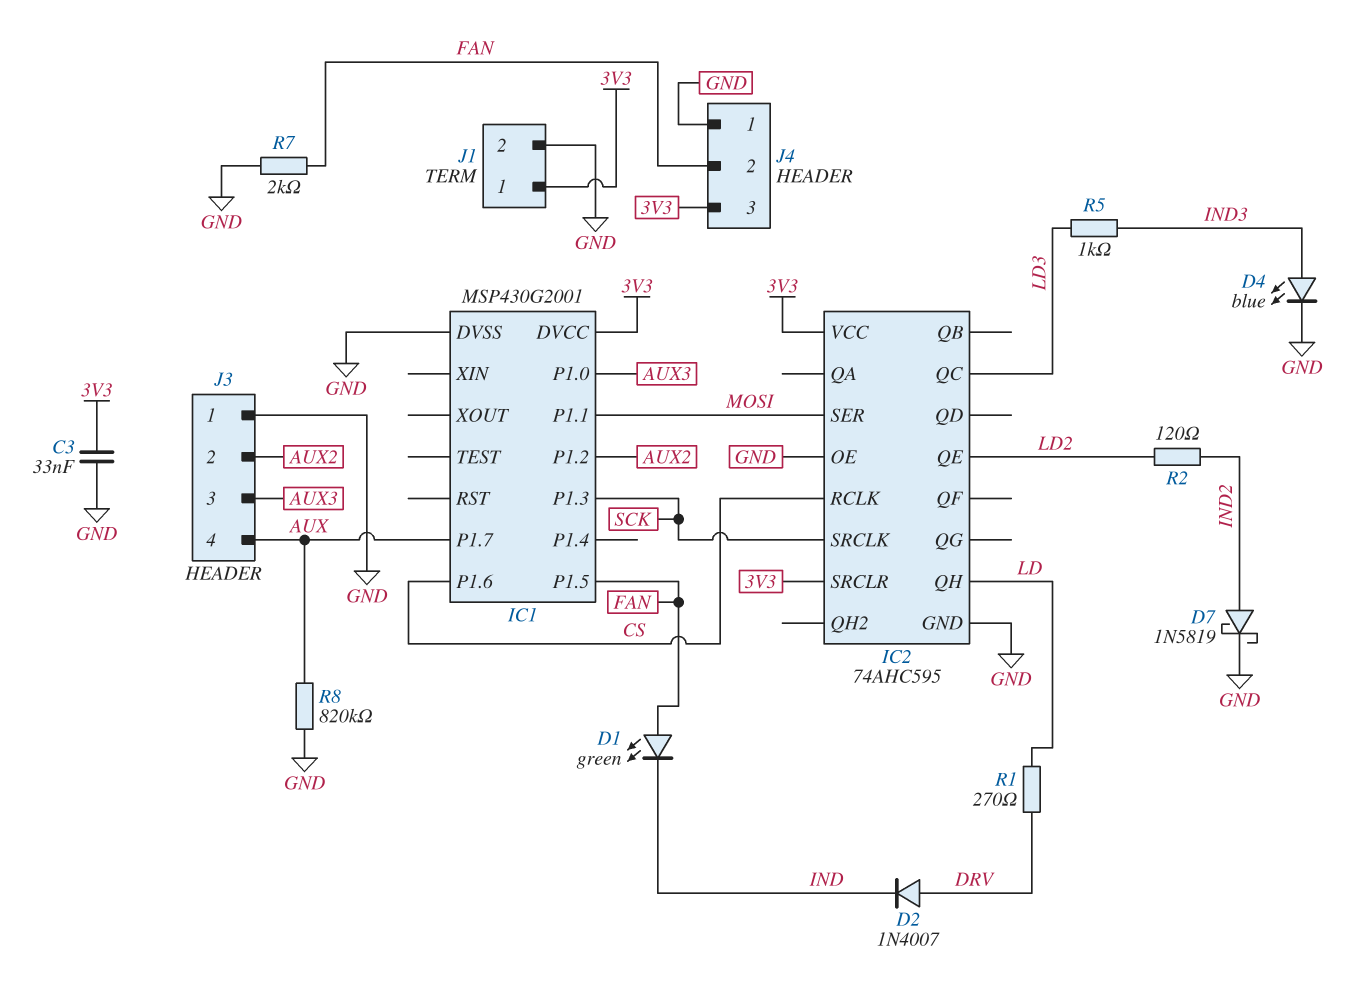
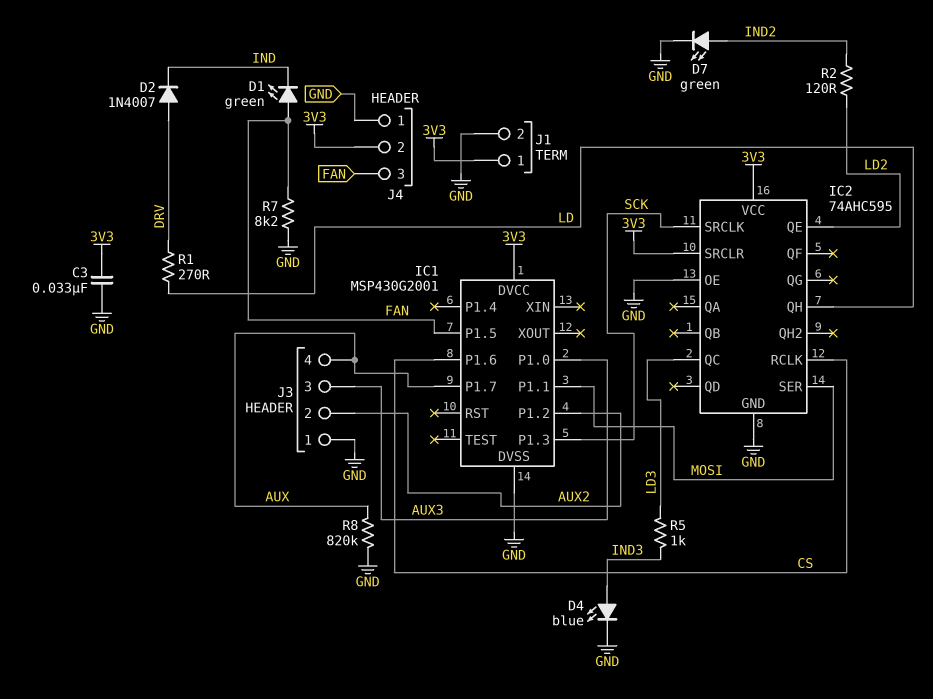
D7: schottky 1N5819 (A IND2, K GND) -> LED green (A IND2, K GND)
J4 pin 2: FAN -> 3V3
J4 pin 3: 3V3 -> FAN
R7: 2k (FAN, GND) -> 8.2k (FAN, GND)

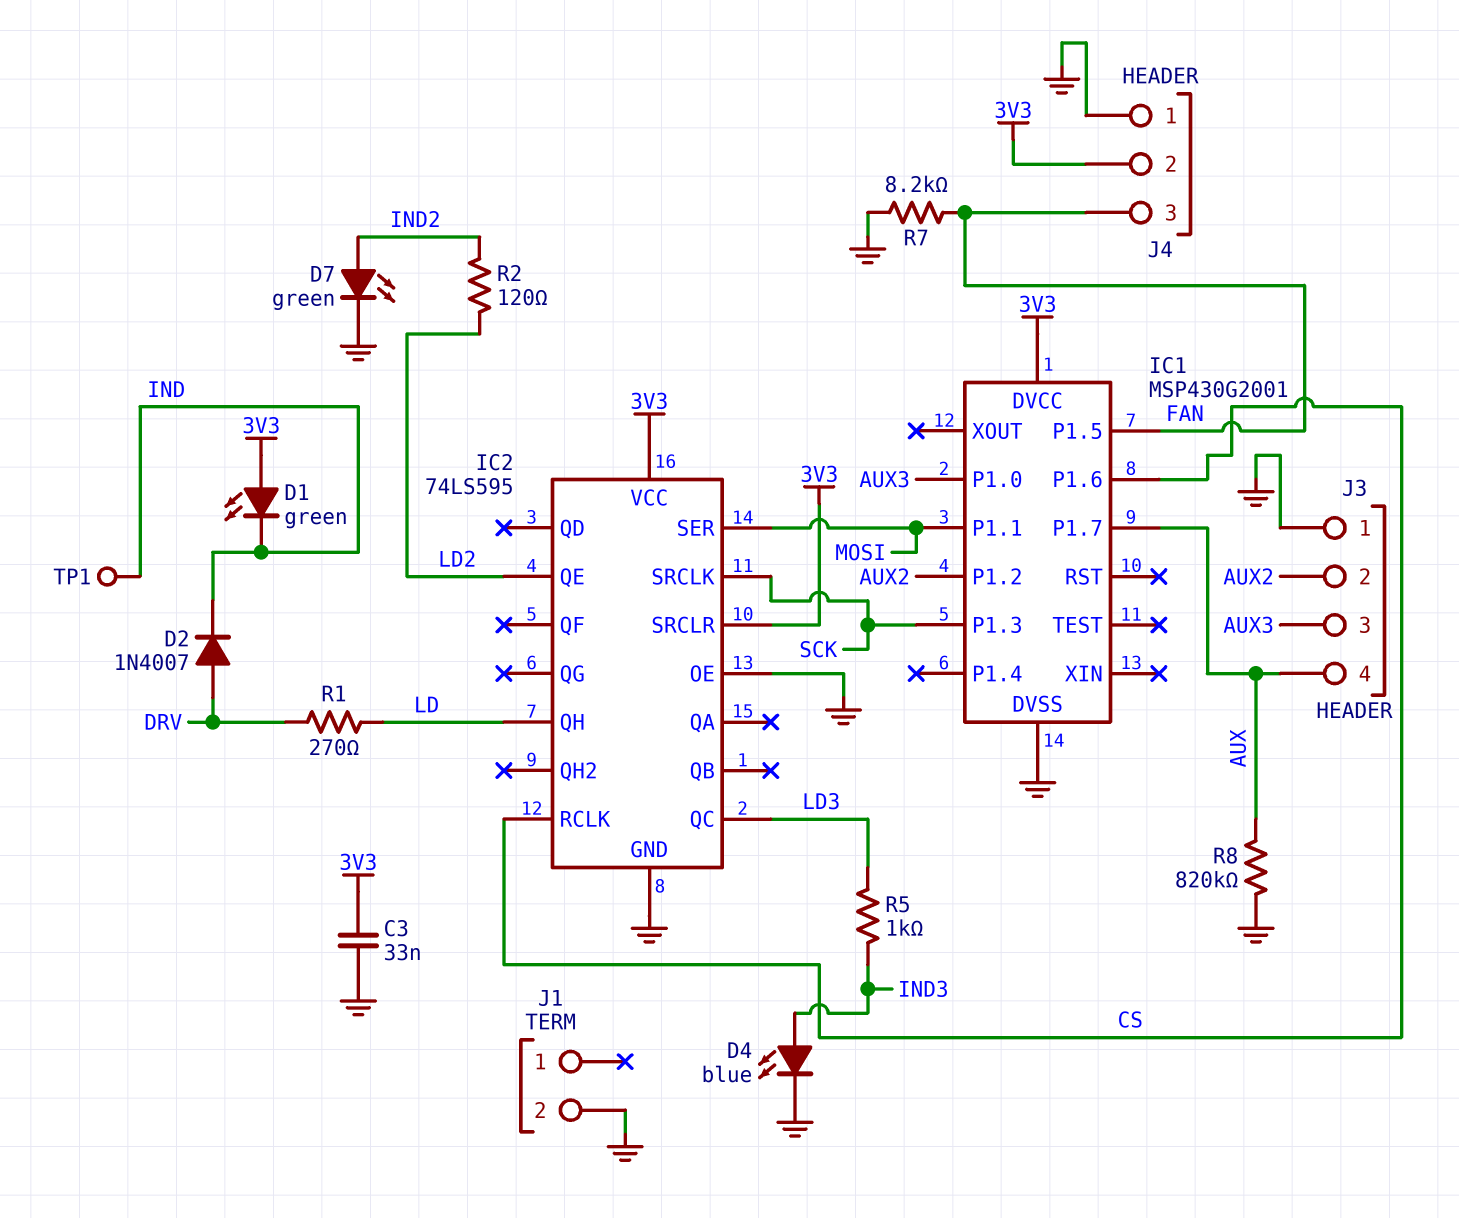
D1: LED green (A FAN, K IND) -> LED green (A 3V3, K IND)
IC2: 74AHC595 -> 74LS595
J1 pin 1: 3V3 -> none
TP1: none -> test point (IND)

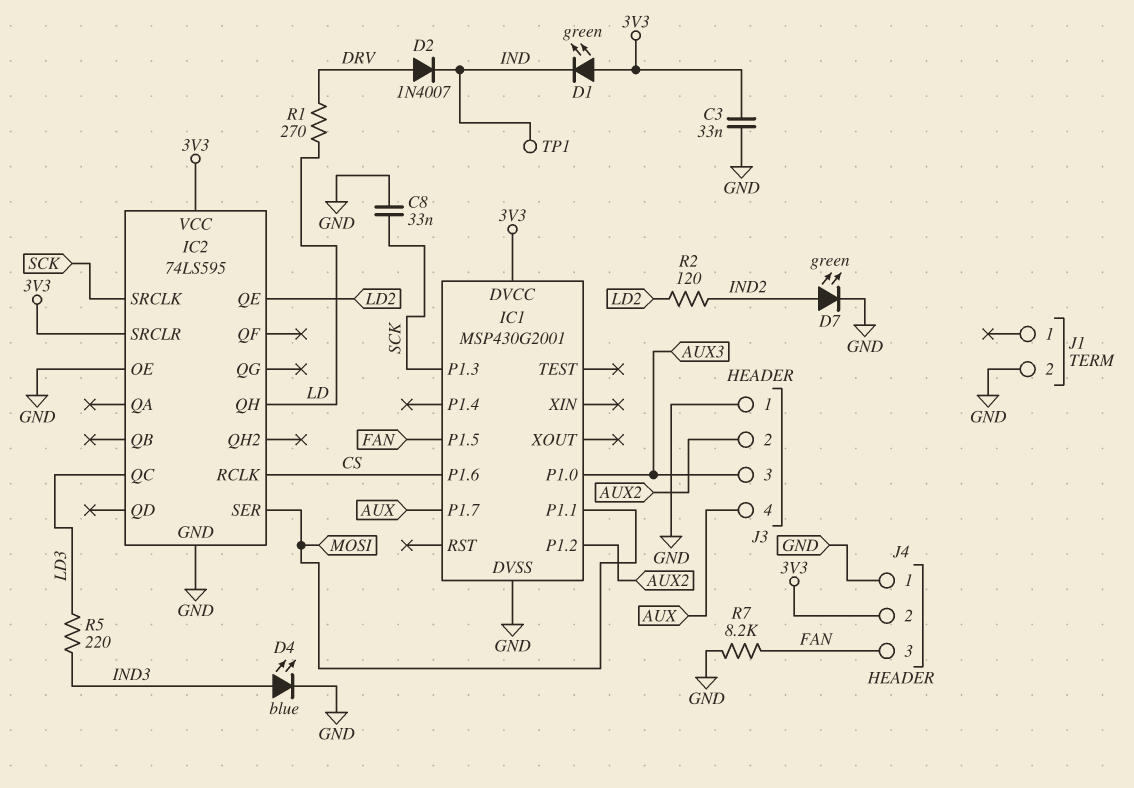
C8: none -> 33nF (GND, SCK)
R5: 1k (IND3, LD3) -> 220 (IND3, LD3)
R8: 820k (AUX, GND) -> none

